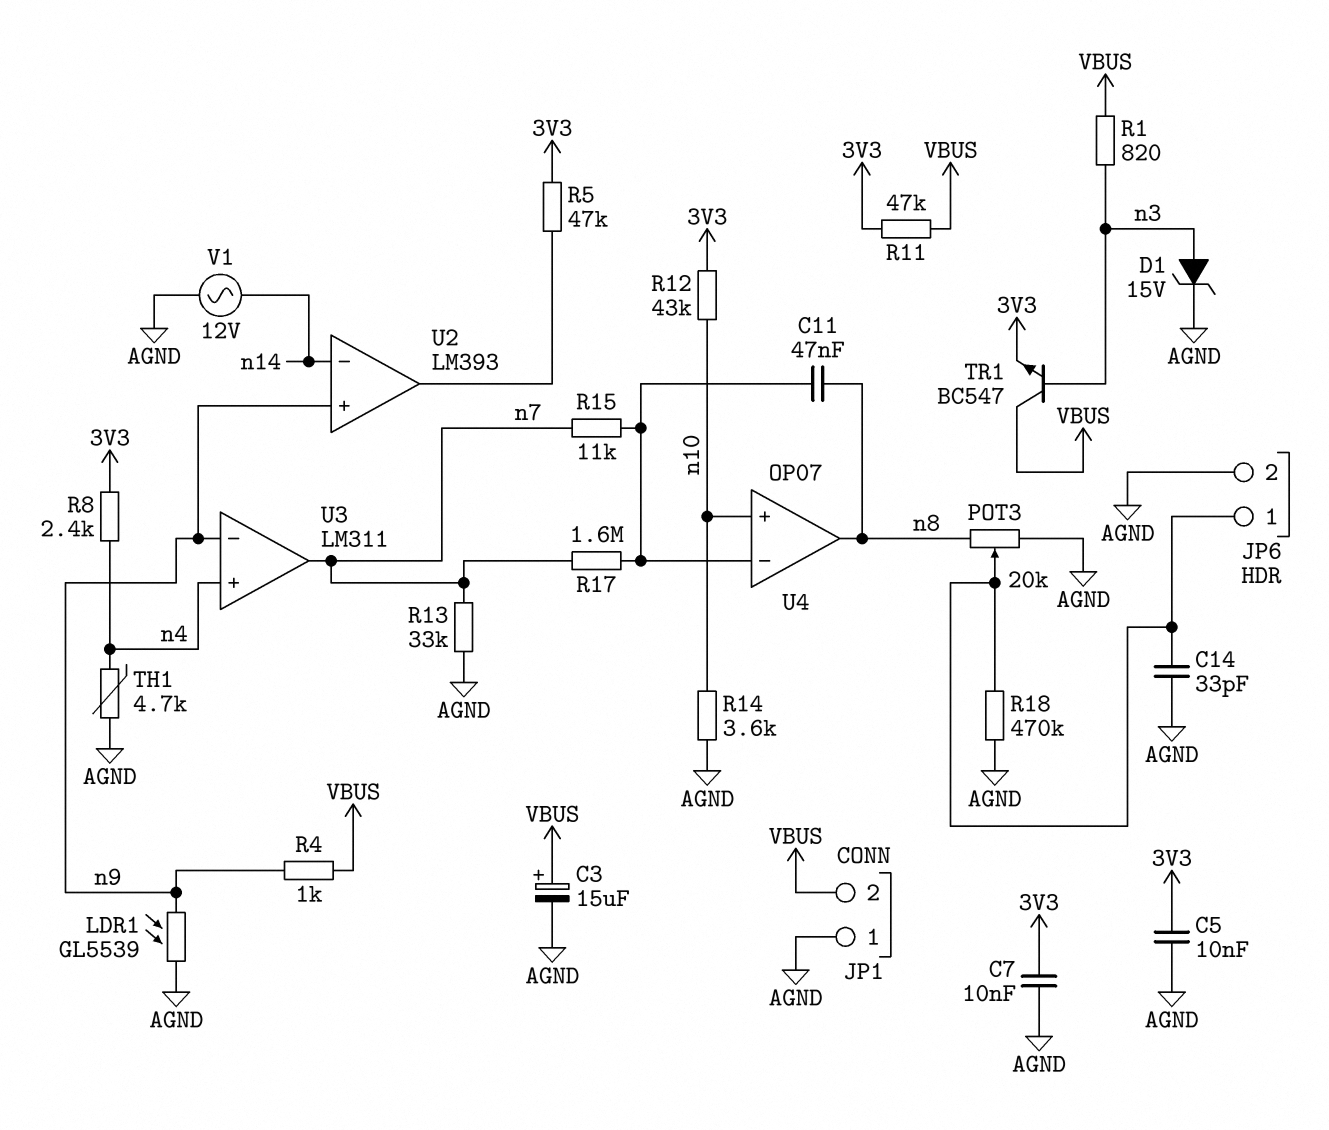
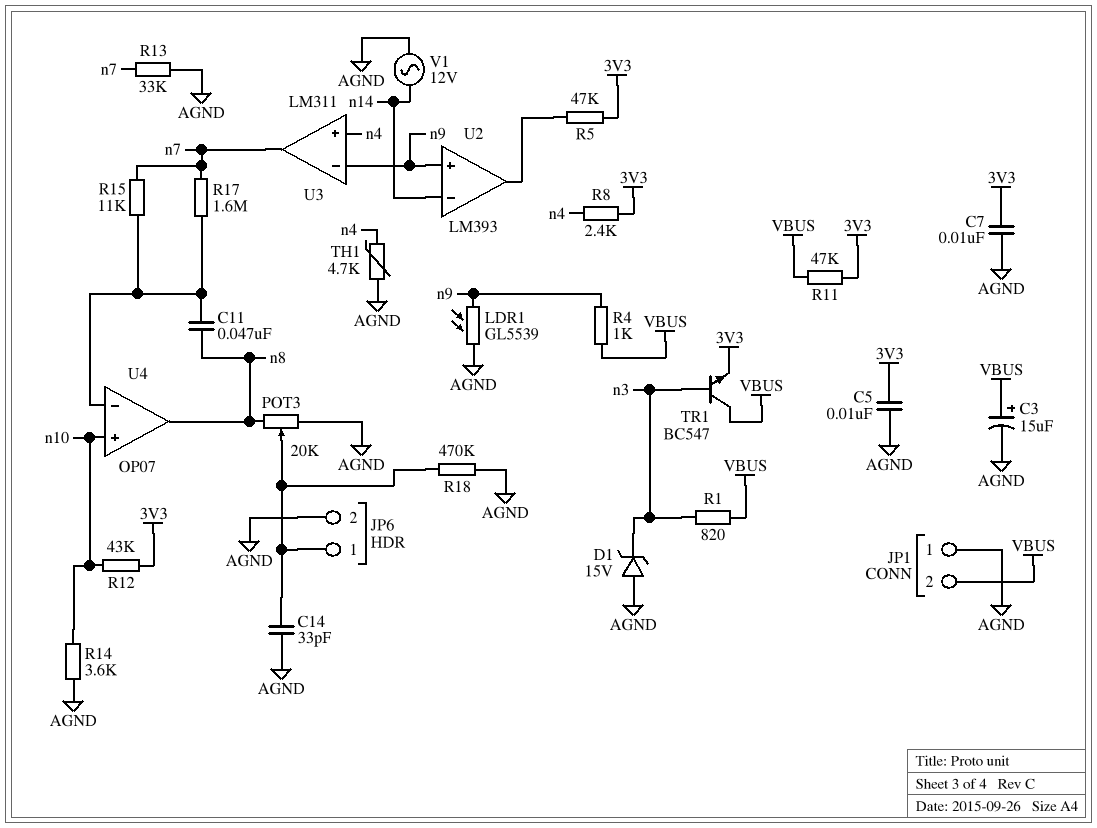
D1: zener 15V (A n3, K AGND) -> zener 15V (A AGND, K n3)

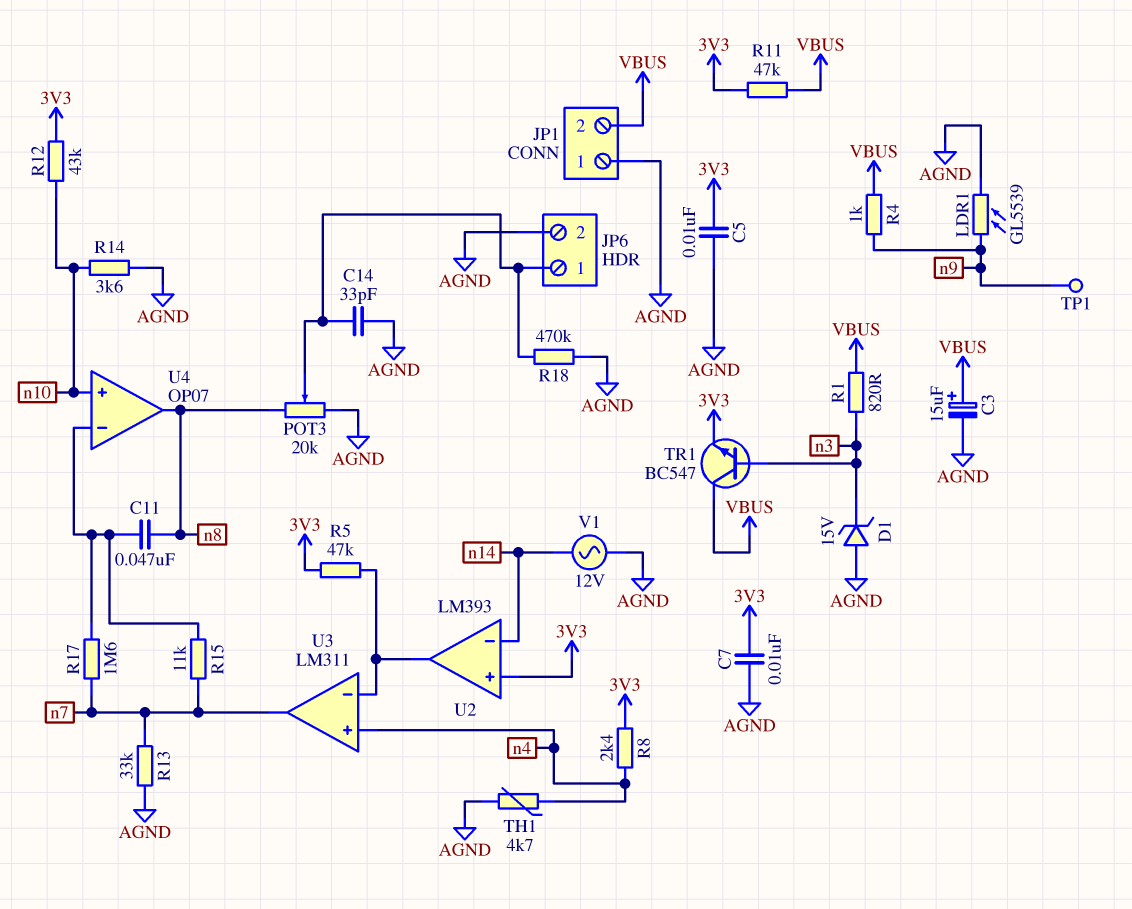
TP1: none -> test point (n9)
U2 pin in+: n9 -> 3V3
U3 pin in-: n9 -> U2/out

